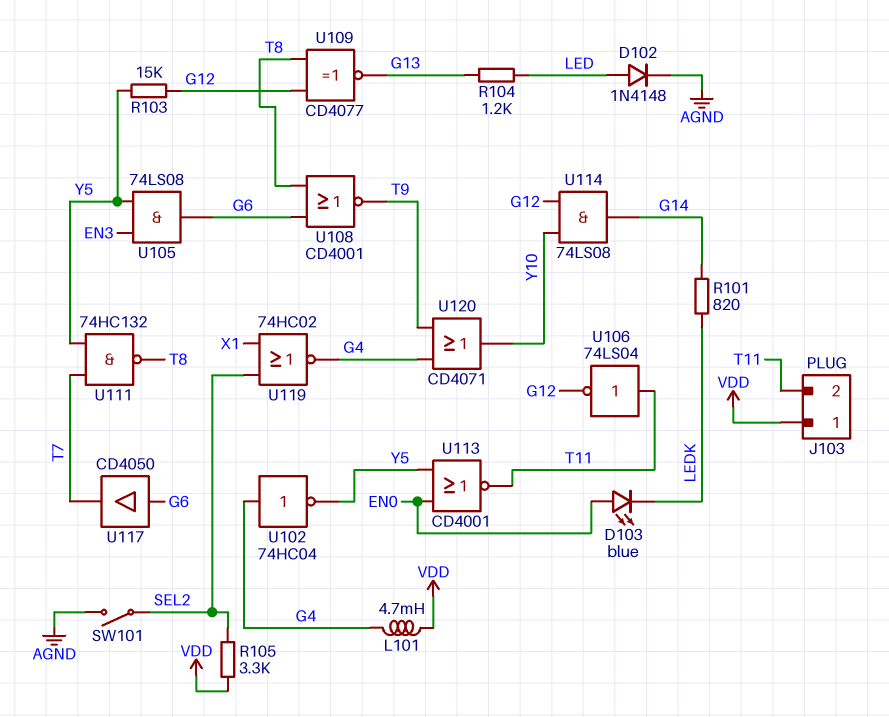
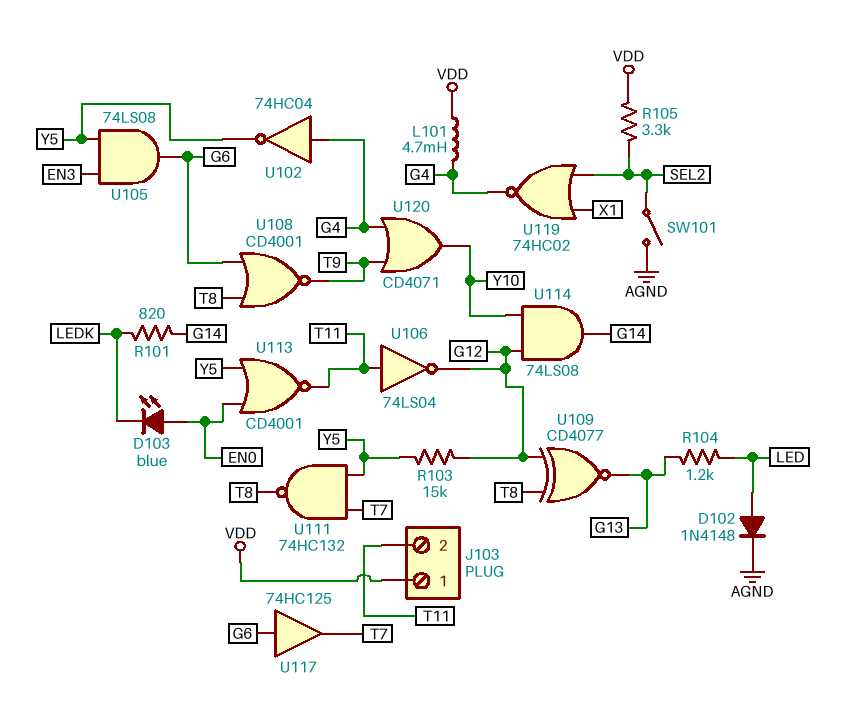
U117: buffer CD4050 (in G6, out T7) -> buffer 74HC125 (in G6, out T7)

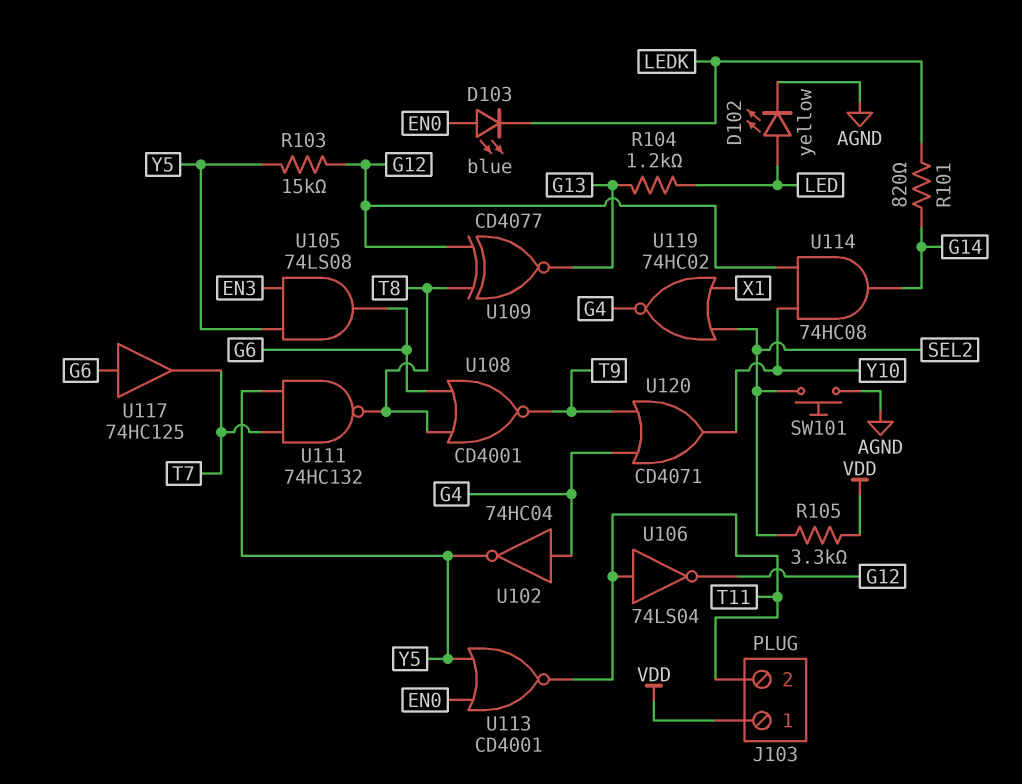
D102: diode 1N4148 (A LED, K AGND) -> LED yellow (A LED, K AGND)
L101: 4.7mH (G4, VDD) -> none
SW101: switch (AGND, SEL2) -> button (AGND, SEL2)
U114: AND 74LS08 (in G12, in Y10, out G14) -> AND 74HC08 (in G12, in Y10, out G14)

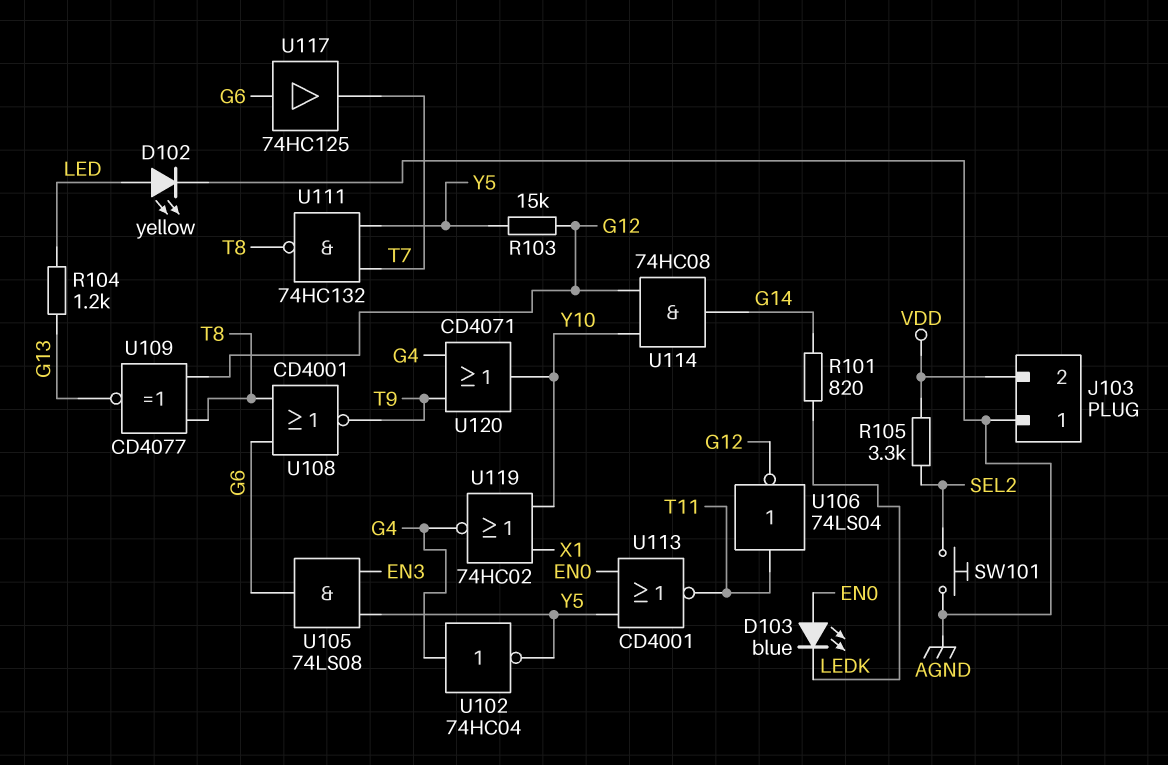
J103 pin 1: VDD -> AGND
J103 pin 2: T11 -> VDD
U119: NOR 74HC02 (in SEL2, in X1, out G4) -> NOR 74HC02 (in X1, in Y10, out G4)

